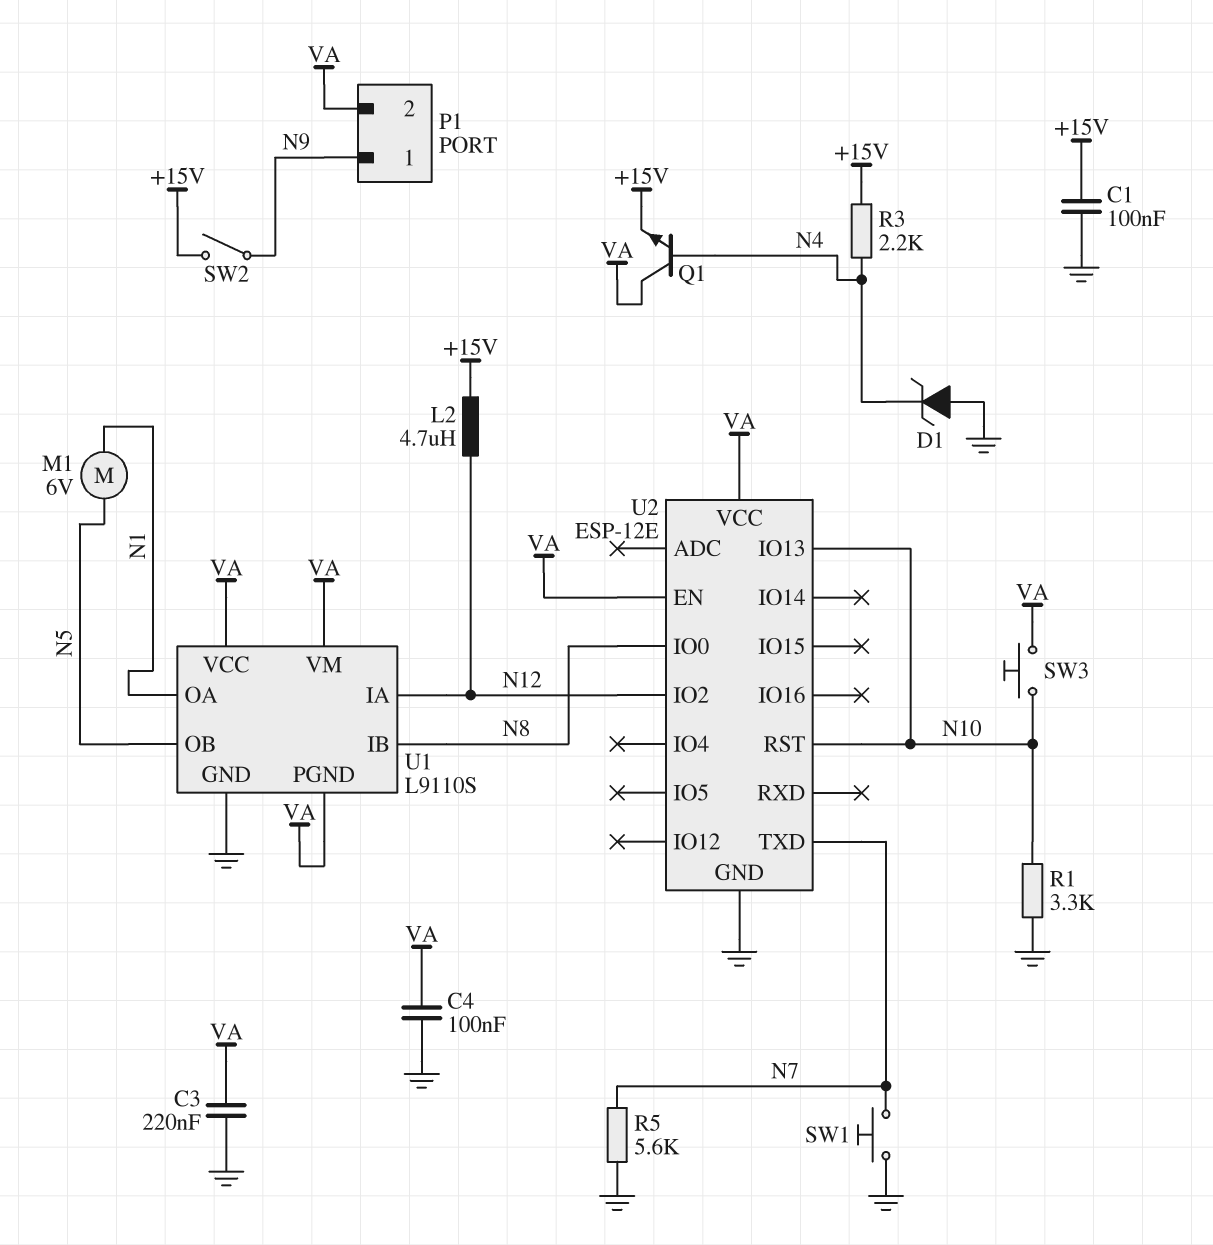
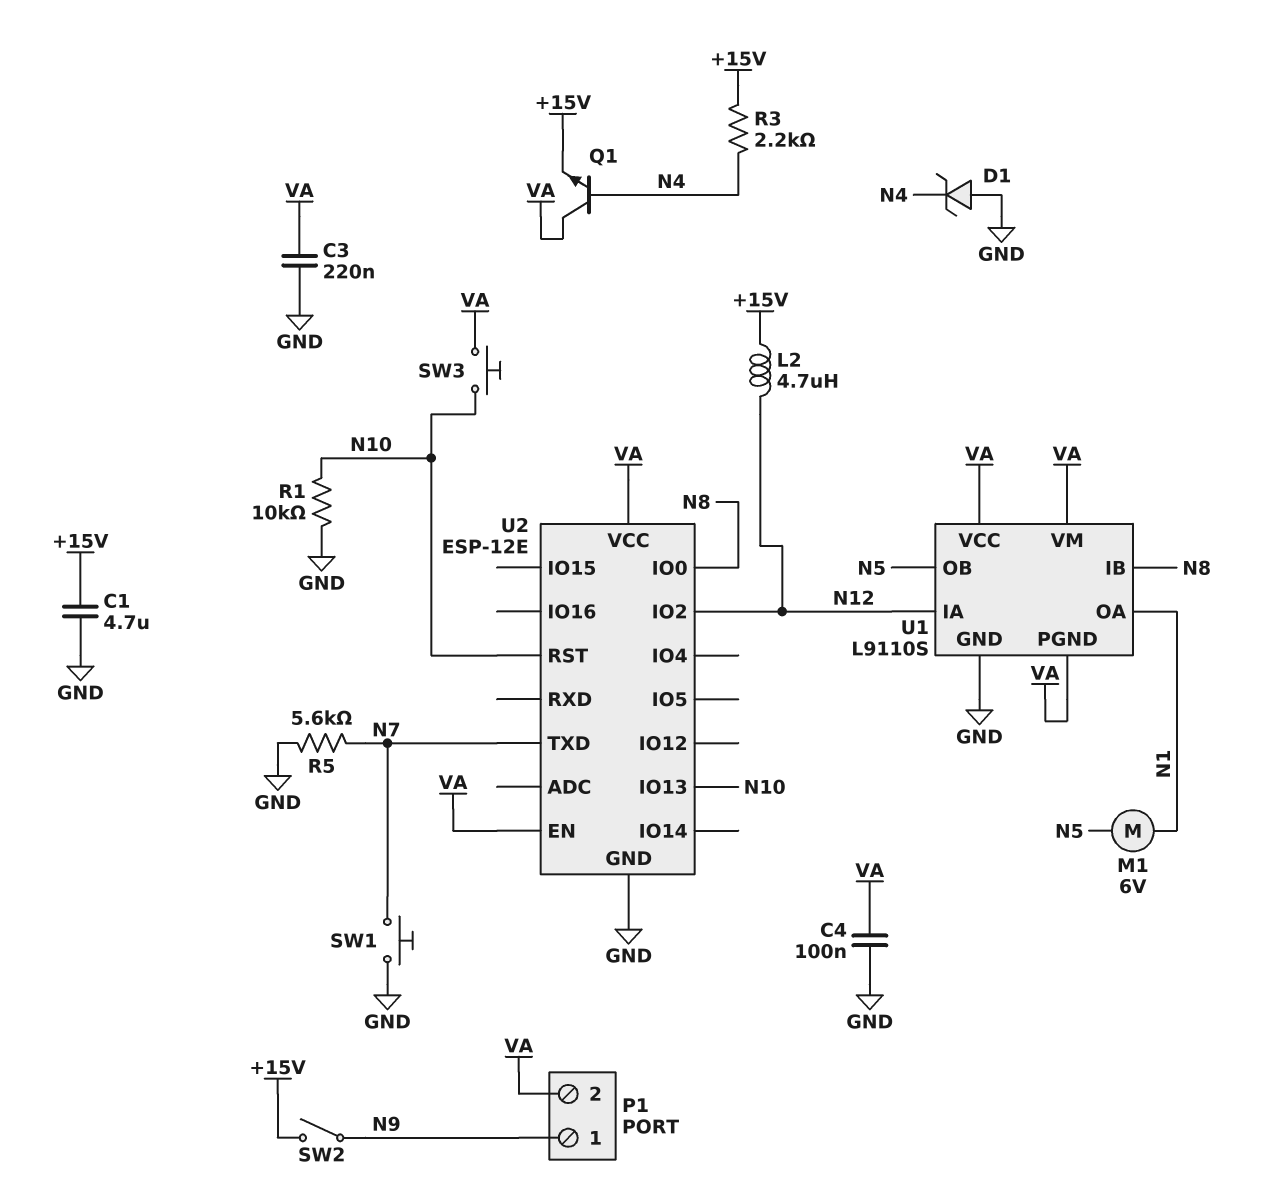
C1: 100nF (+15V, GND) -> 4.7uF (+15V, GND)
R1: 3.3k (GND, N10) -> 10k (GND, N10)

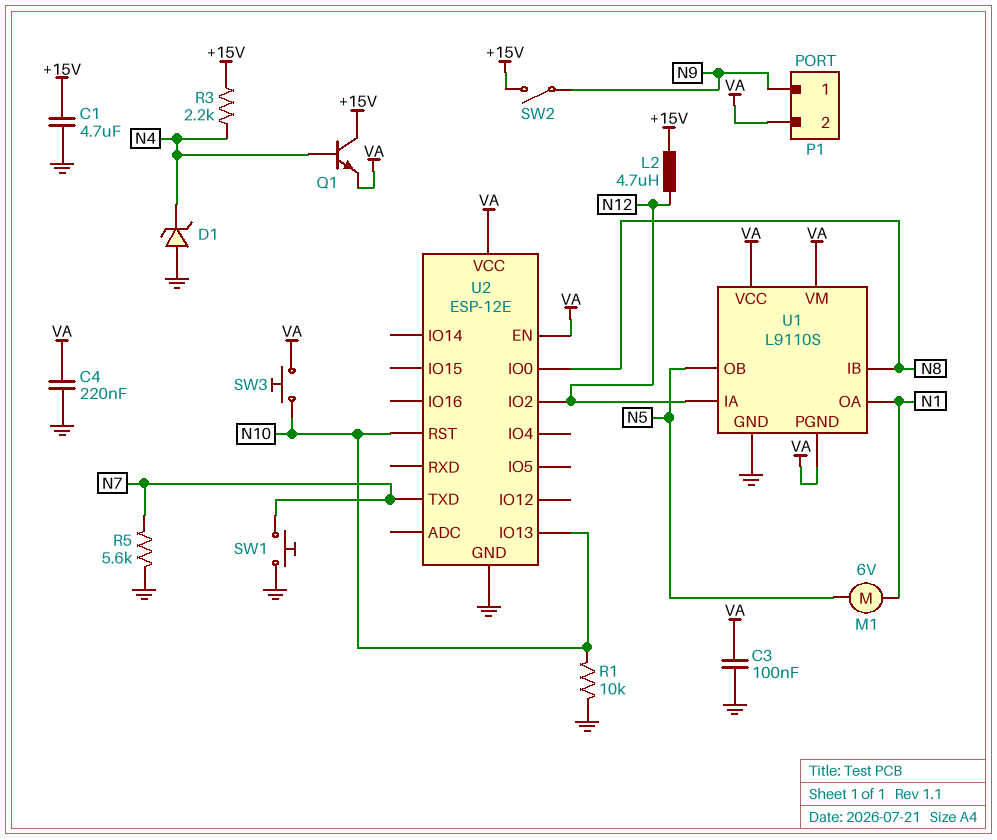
C3: 220nF (GND, VA) -> 100nF (GND, VA)
C4: 100nF (GND, VA) -> 220nF (GND, VA)
Q1: NPN (B N4, C VA, E +15V) -> NPN (B N4, C +15V, E VA)

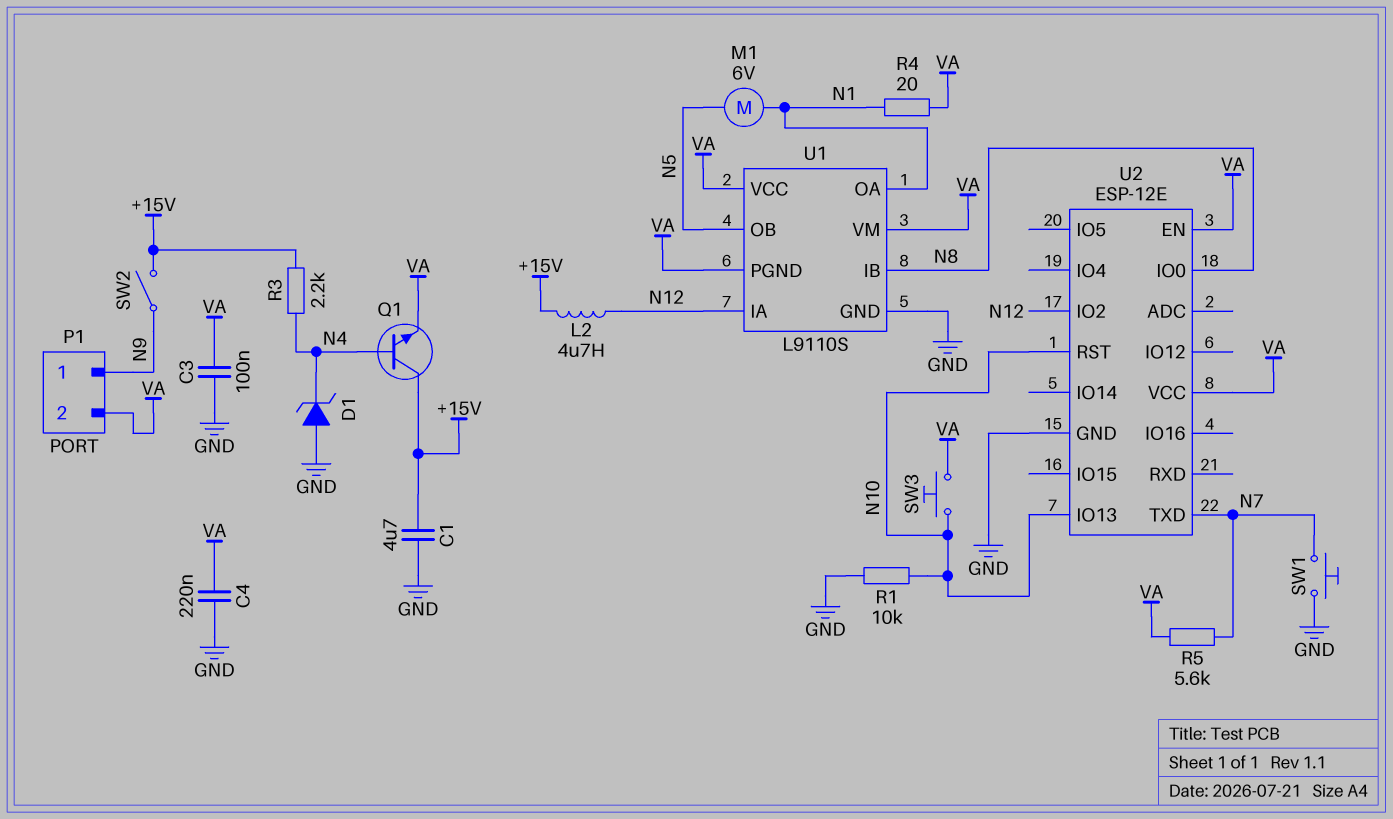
R4: none -> 20 (N1, VA)
R5: 5.6k (GND, N7) -> 5.6k (N7, VA)

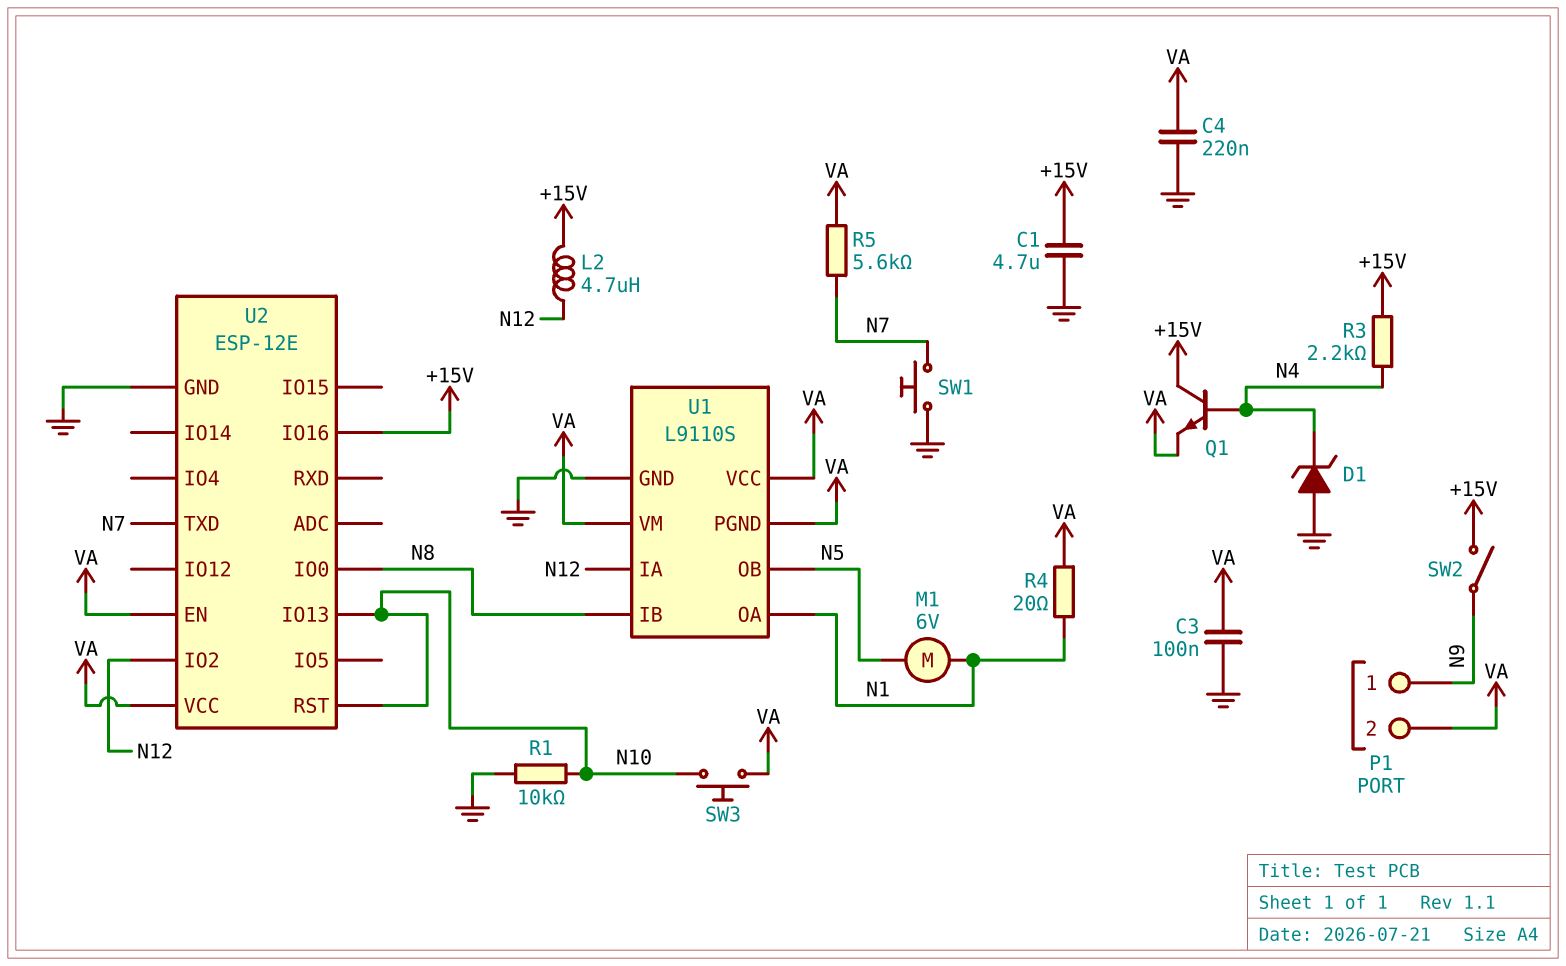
U2 pin IO16: none -> +15V

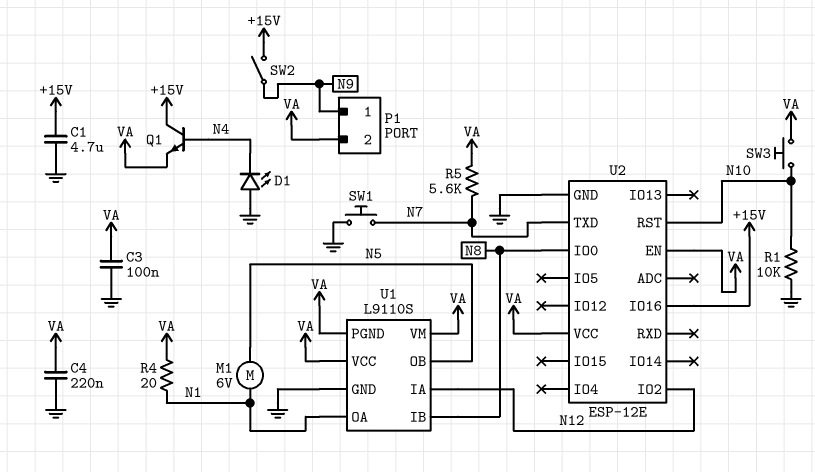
D1: zener (A GND, K N4) -> LED (A GND, K N4)
L2: 4.7uH (+15V, N12) -> none
R3: 2.2k (+15V, N4) -> none
U2 pin IO13: N10 -> none

